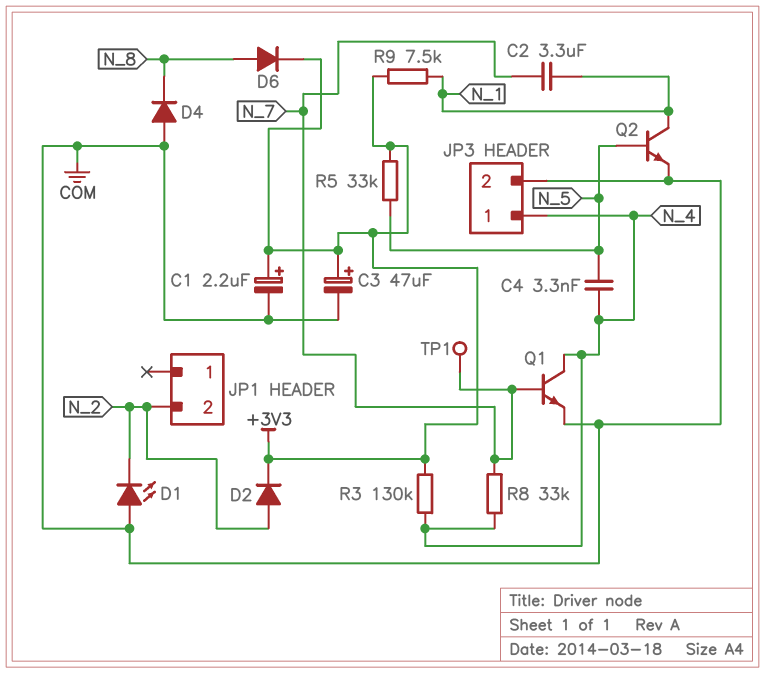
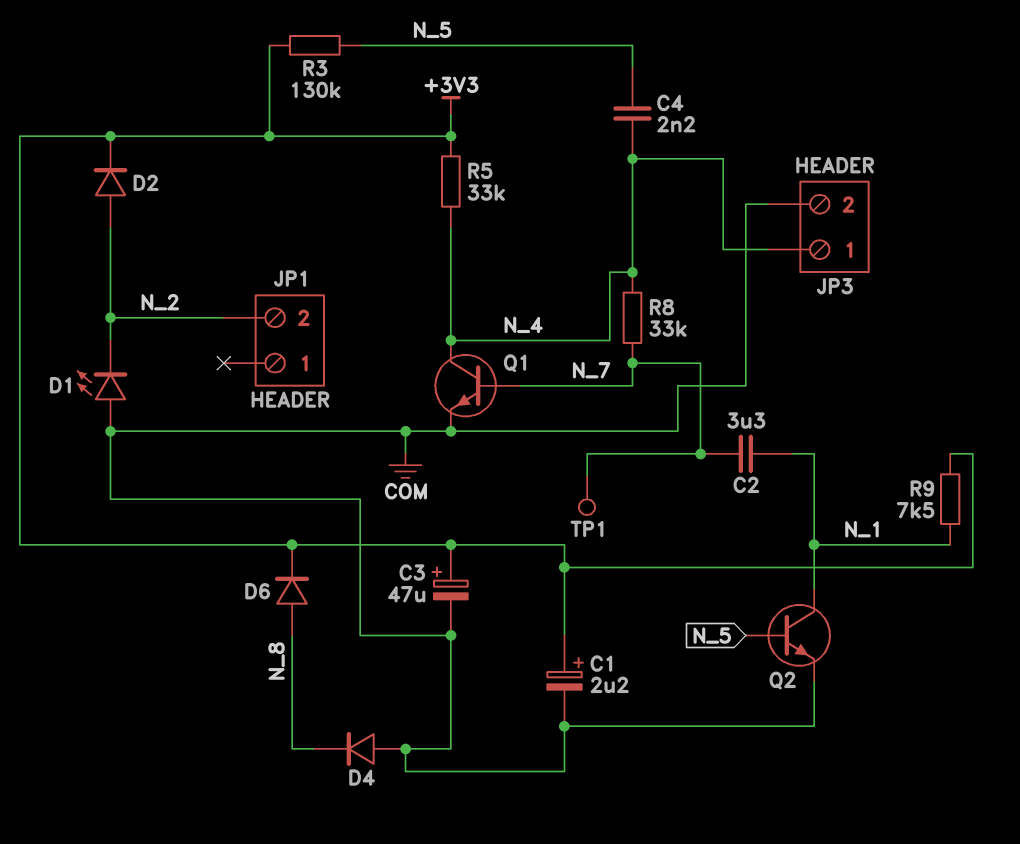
C4: 3.3nF (N_4, N_5) -> 2.2nF (N_4, N_5)
R3: 130k (+3V3, N_4) -> 130k (+3V3, N_5)
R5: 33k (+3V3, N_5) -> 33k (+3V3, N_4)

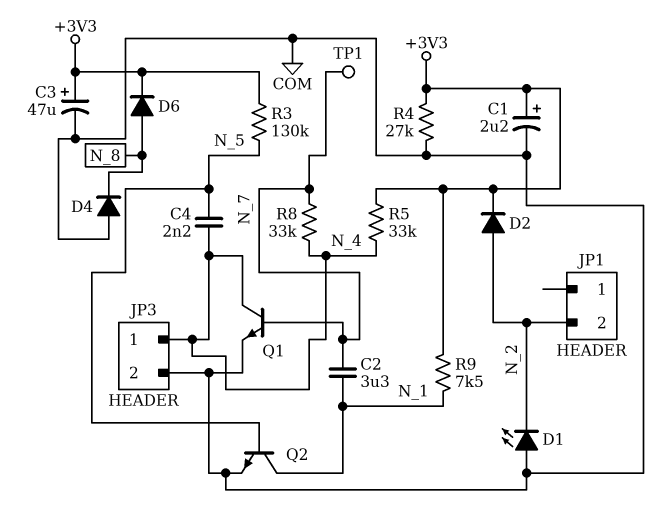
R4: none -> 27k (+3V3, COM)

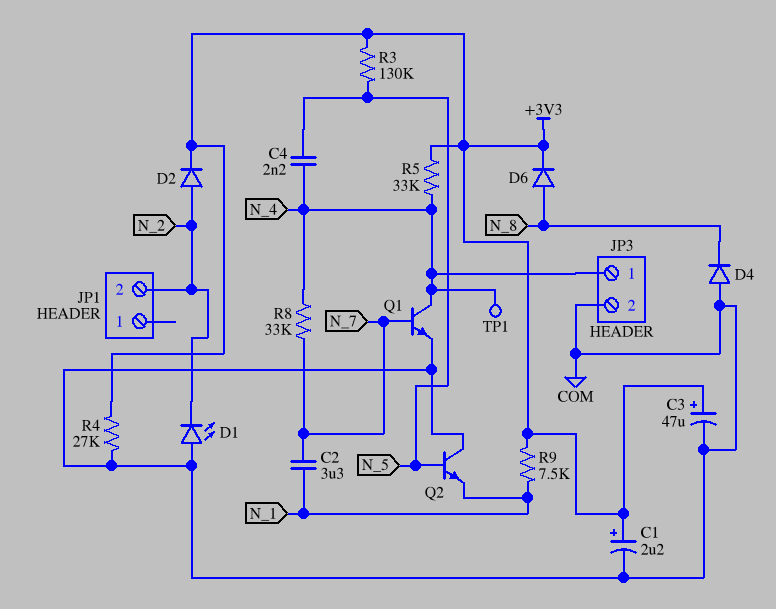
Q2: NPN (B N_5, C N_1, E COM) -> NPN (B N_5, C COM, E N_1)
TP1: test point (N_7) -> test point (N_4)

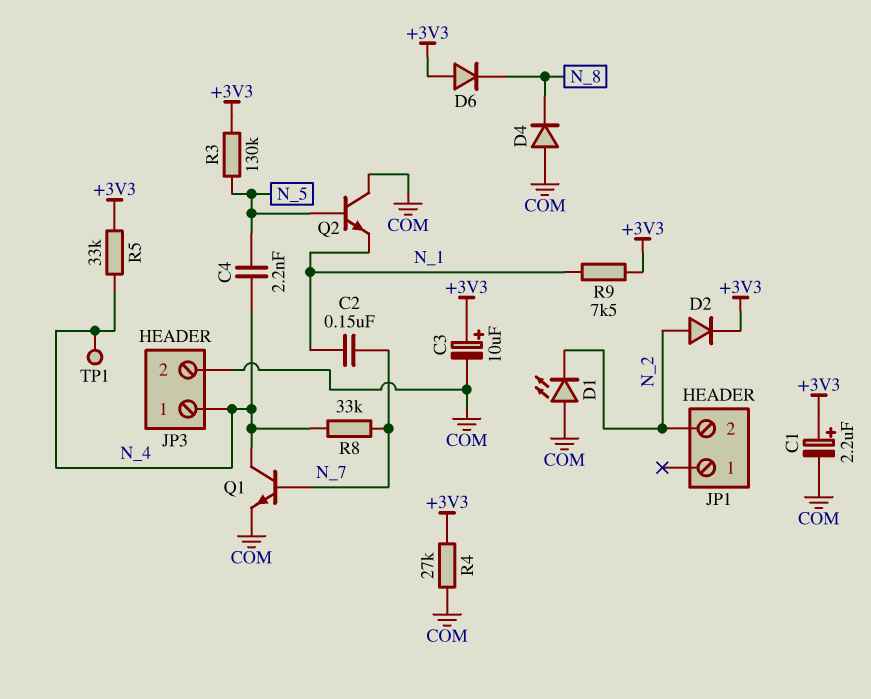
C2: 3.3uF (N_1, N_7) -> 150nF (N_1, N_7)
C3: 47uF (plus +3V3, minus COM) -> 10uF (plus +3V3, minus COM)
D6: diode (A N_8, K +3V3) -> diode (A +3V3, K N_8)

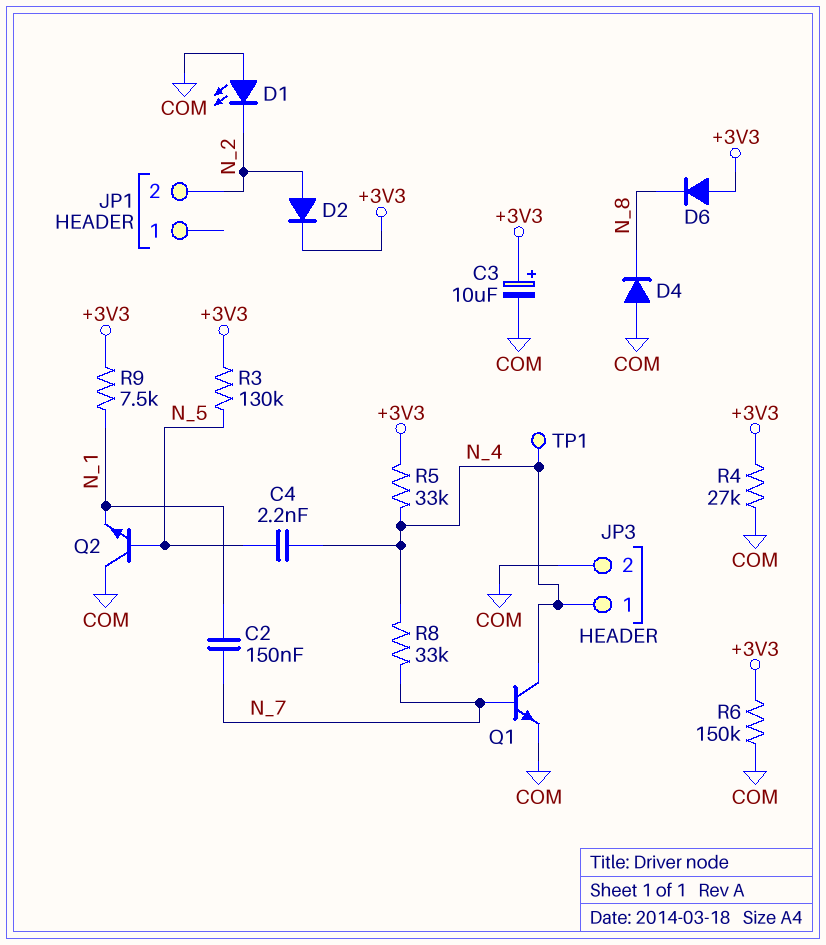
C1: 2.2uF (plus +3V3, minus COM) -> none
R6: none -> 150k (+3V3, COM)

